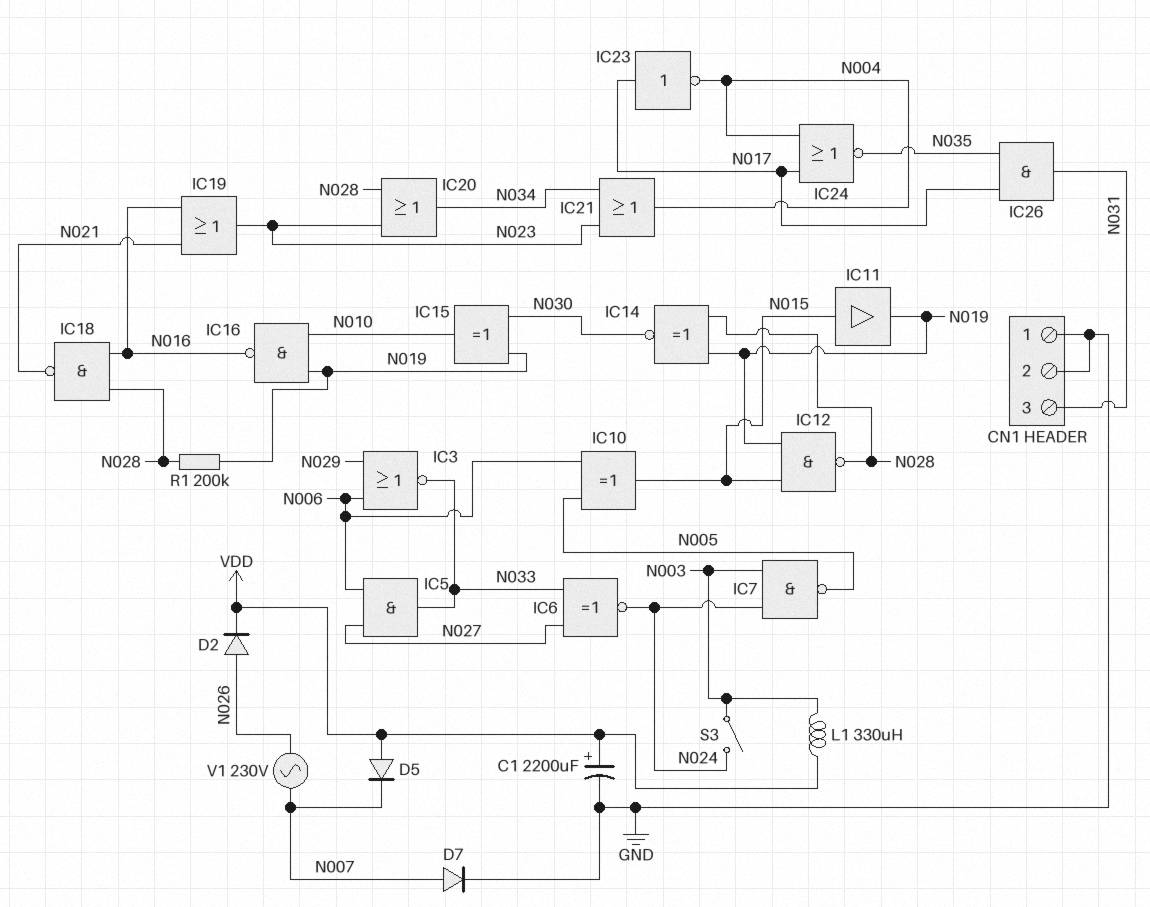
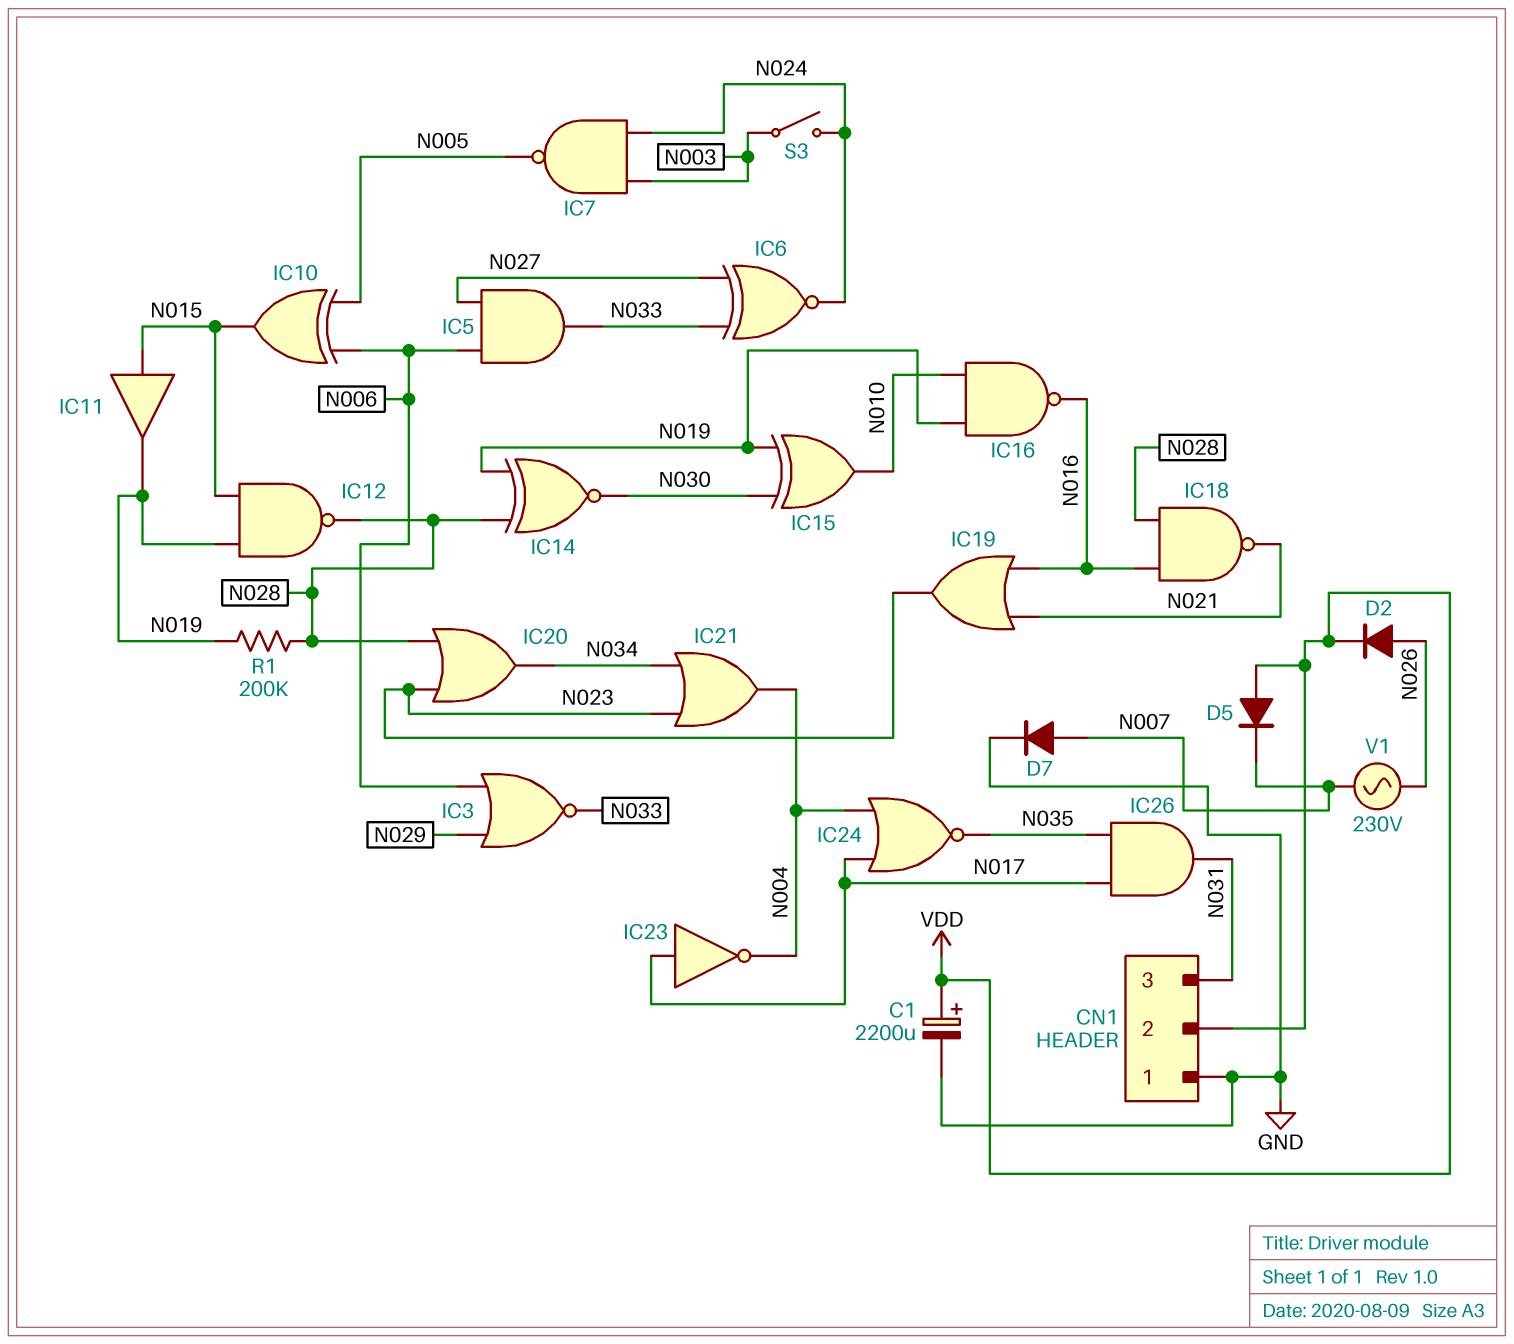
CN1 pin 2: GND -> VDD
L1: 330uH (N003, VDD) -> none

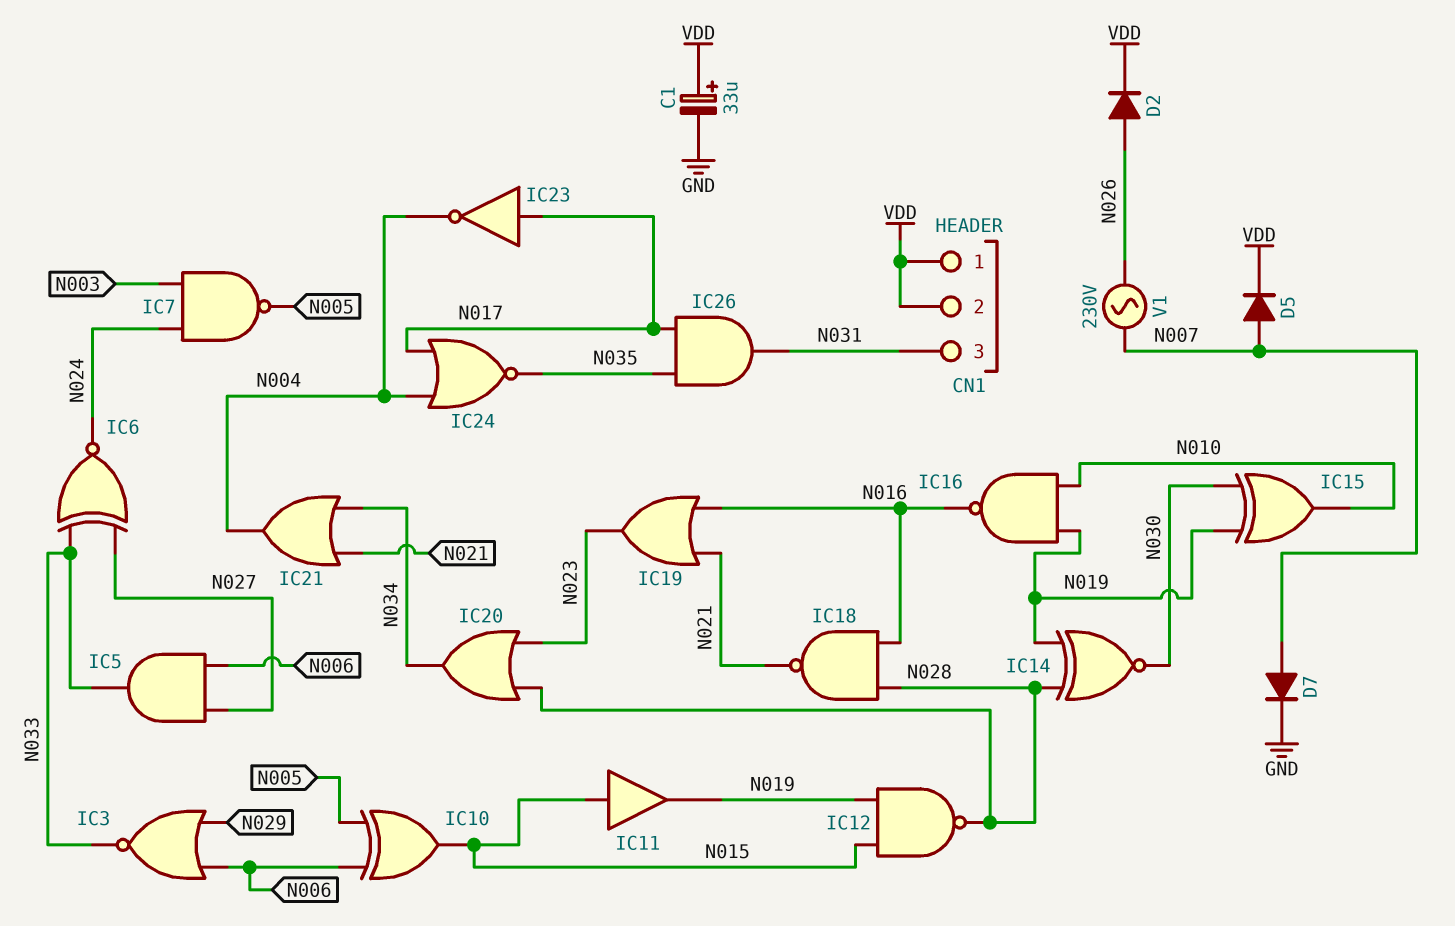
C1: 2200uF (plus VDD, minus GND) -> 33uF (plus VDD, minus GND)
CN1 pin 1: GND -> VDD
D5: diode (A VDD, K N007) -> diode (A N007, K VDD)
IC21: OR (in N023, in N034, out N004) -> OR (in N021, in N034, out N004)
R1: 200k (N019, N028) -> none
S3: switch (N003, N024) -> none

